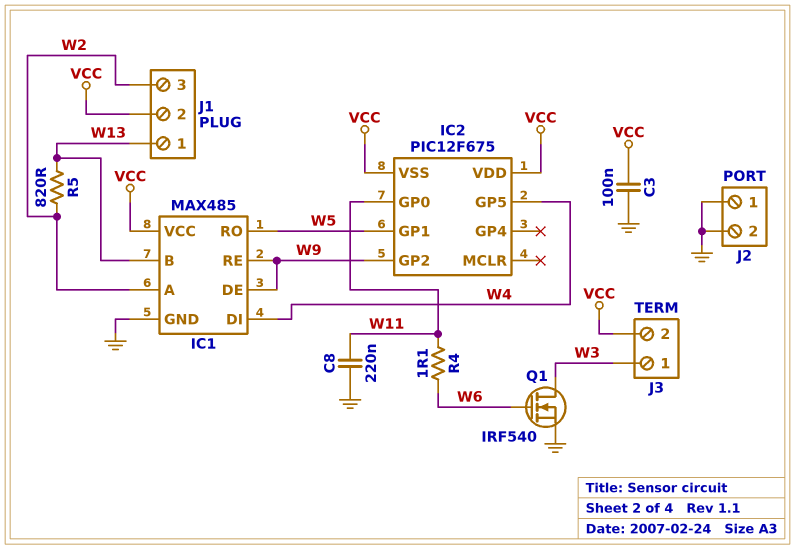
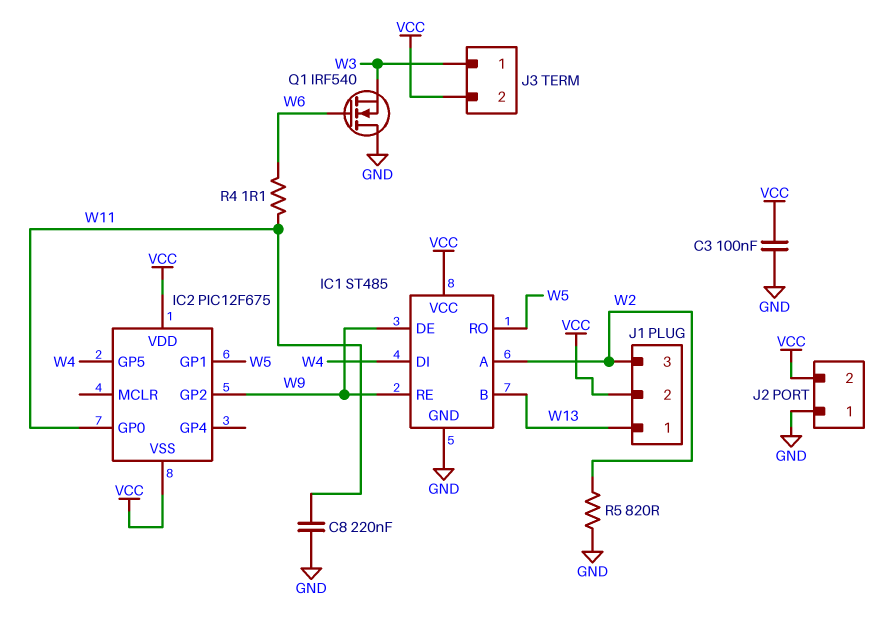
IC1: MAX485 -> ST485
J2 pin 2: GND -> VCC
Q1: NMOS IRF540 (G W6, D W3, S GND) -> NMOS IRF540 (G W6, D GND, S W3)
R5: 820 (W2, W13) -> 820 (GND, W2)

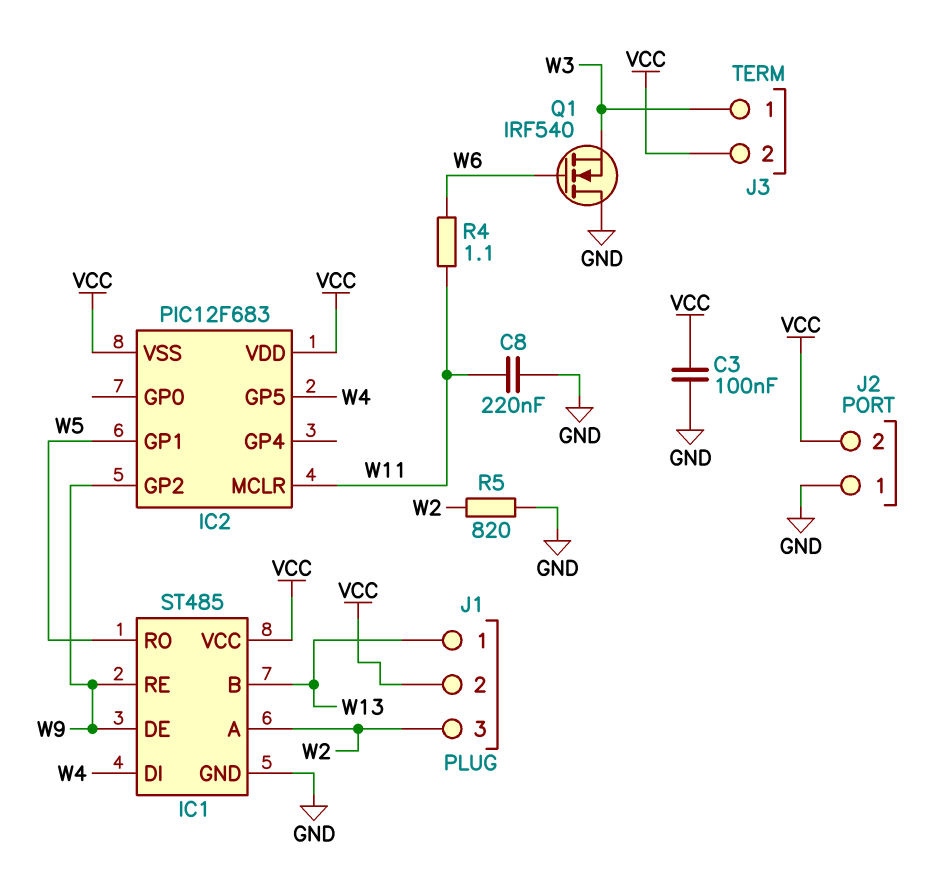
IC2: PIC12F675 -> PIC12F683
IC2 pin GP0: W11 -> none
IC2 pin MCLR: none -> W11

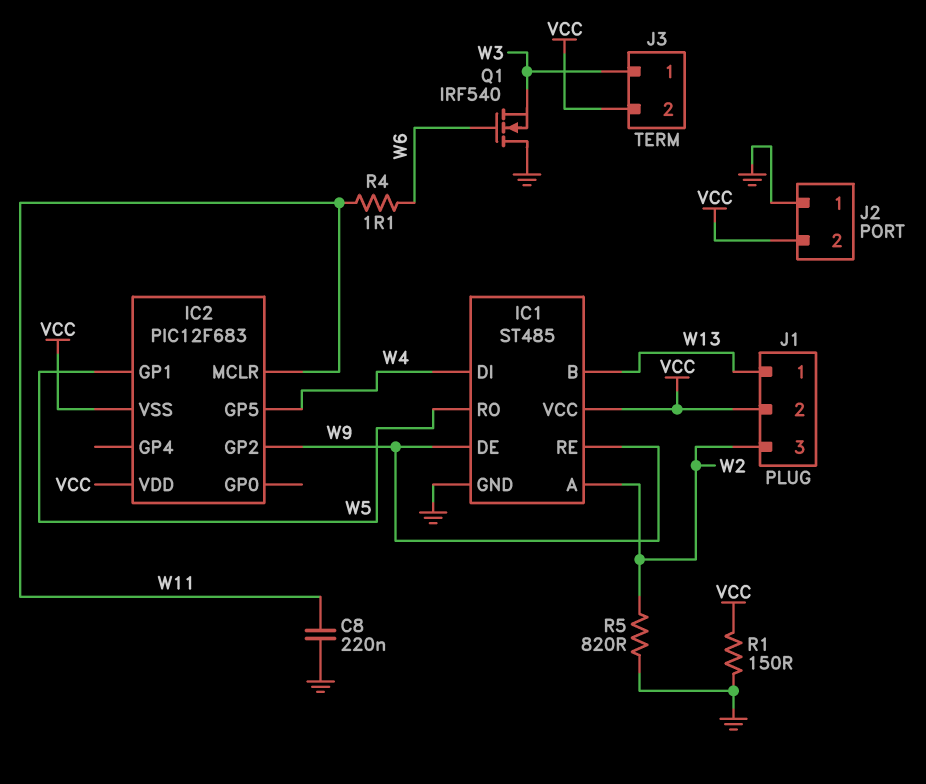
C3: 100nF (GND, VCC) -> none
R1: none -> 150 (GND, VCC)

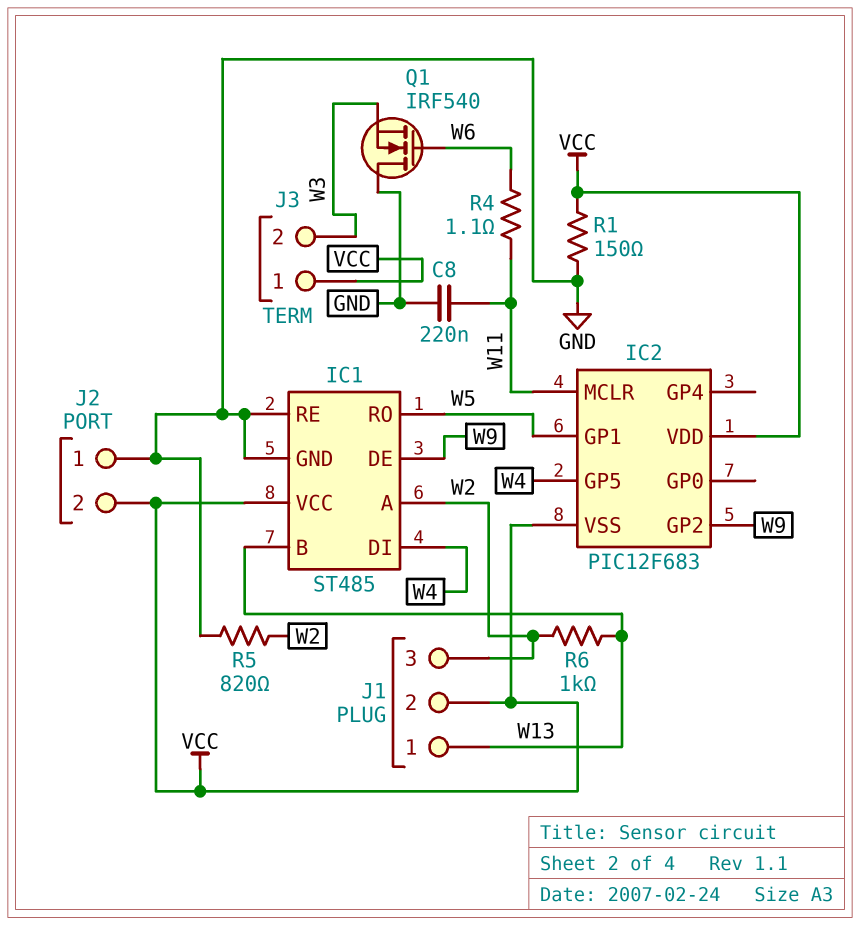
IC1 pin RE: W9 -> GND
J3 pin 1: W3 -> VCC
J3 pin 2: VCC -> W3
R6: none -> 1k (W2, W13)

